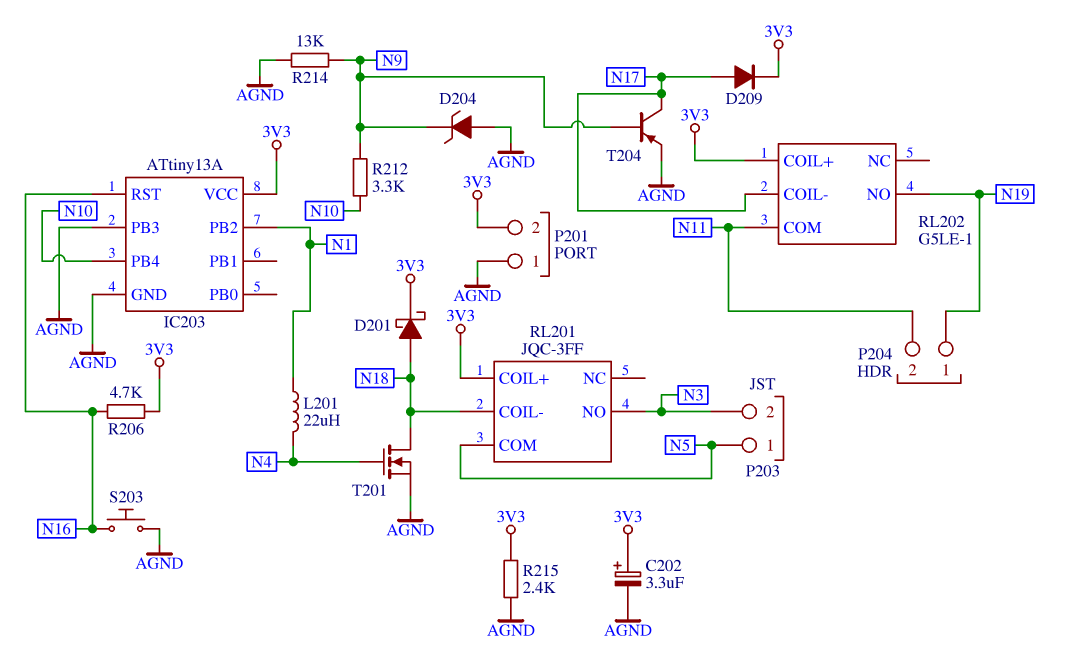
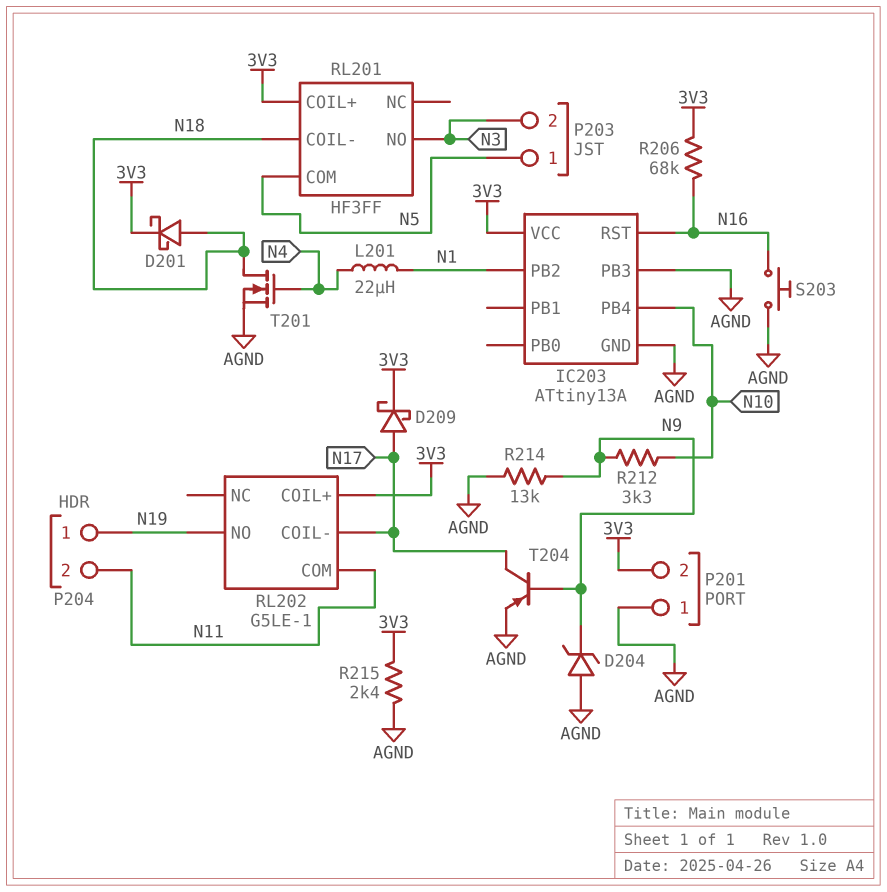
C202: 3.3uF (plus 3V3, minus AGND) -> none
D209: diode (A N17, K 3V3) -> schottky (A N17, K 3V3)
R206: 4.7k (3V3, N16) -> 68k (3V3, N16)
RL201: JQC-3FF -> HF3FF

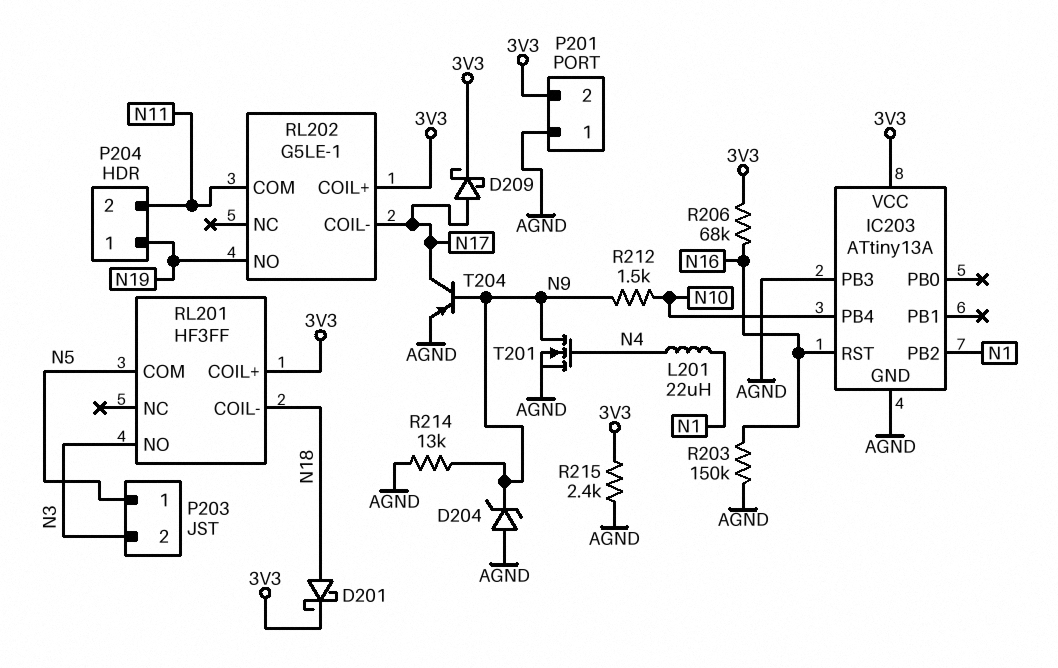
R203: none -> 150k (AGND, N16)
R212: 3.3k (N9, N10) -> 1.5k (N9, N10)
S203: button (AGND, N16) -> none
T201: NMOS (G N4, D N18, S AGND) -> NMOS (G N4, D N9, S AGND)

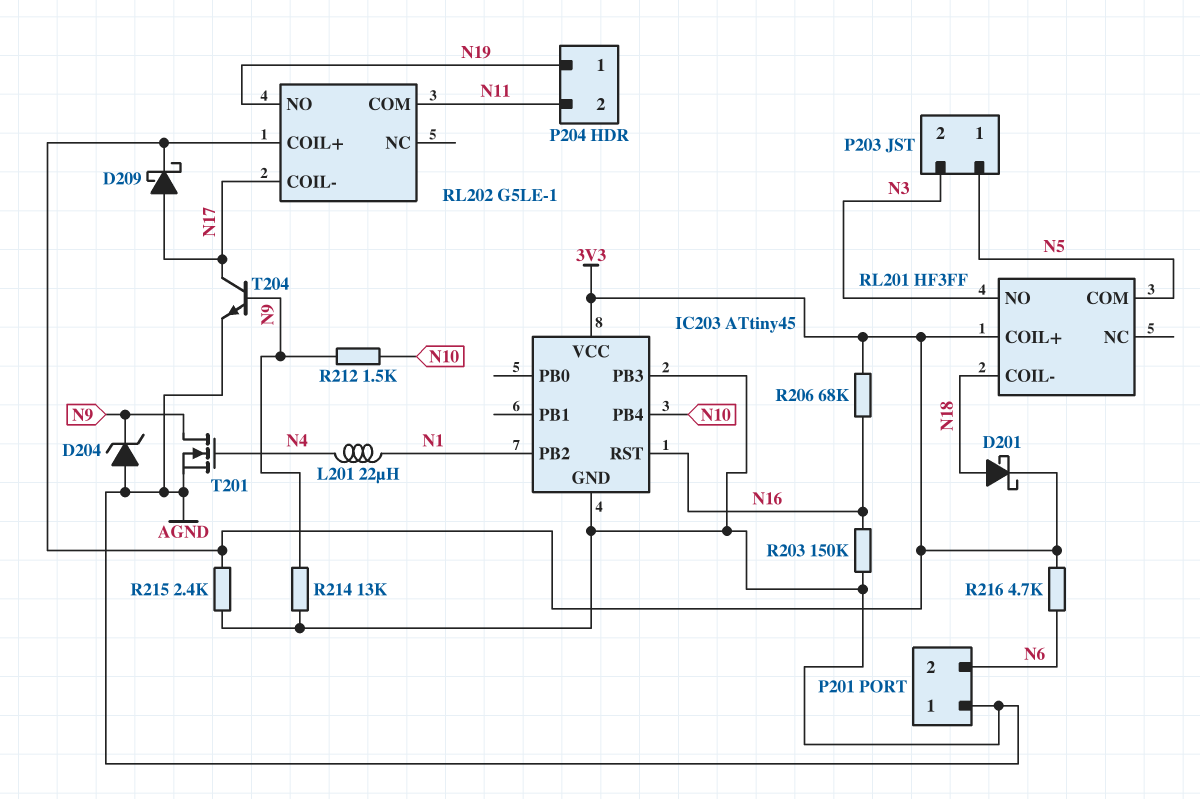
IC203: ATtiny13A -> ATtiny45
P201 pin 2: 3V3 -> N6
R216: none -> 4.7k (3V3, N6)
T204: PNP (B N9, C N17, E AGND) -> NPN (B N9, C N17, E AGND)

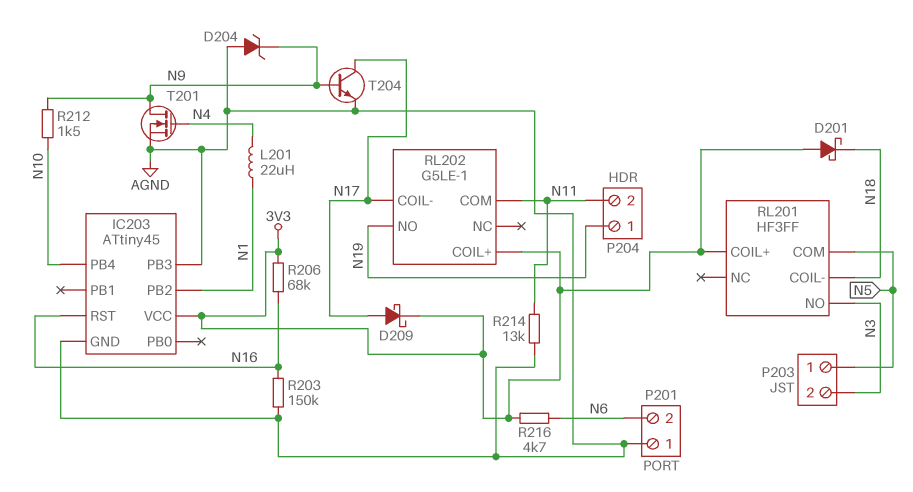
D201: schottky (A N18, K 3V3) -> schottky (A 3V3, K N18)
R214: 13k (AGND, N9) -> 13k (AGND, N11)
R215: 2.4k (3V3, AGND) -> none

